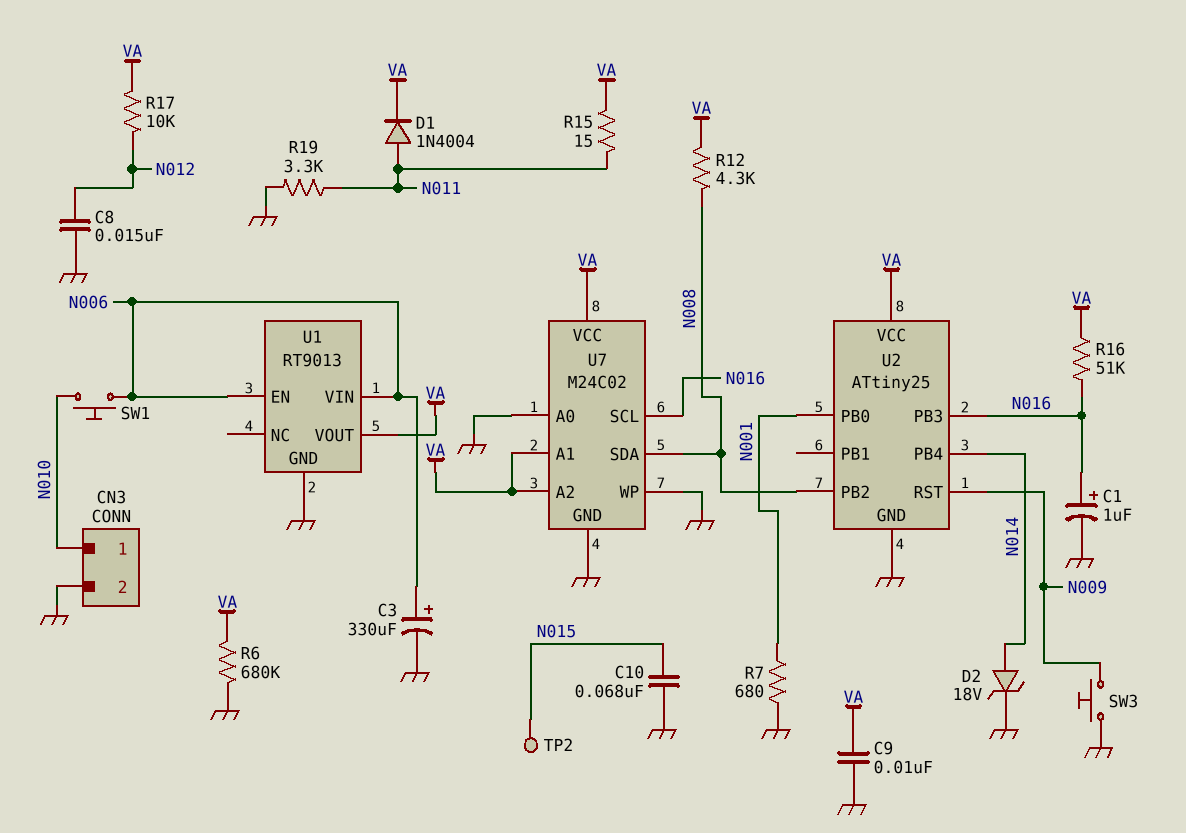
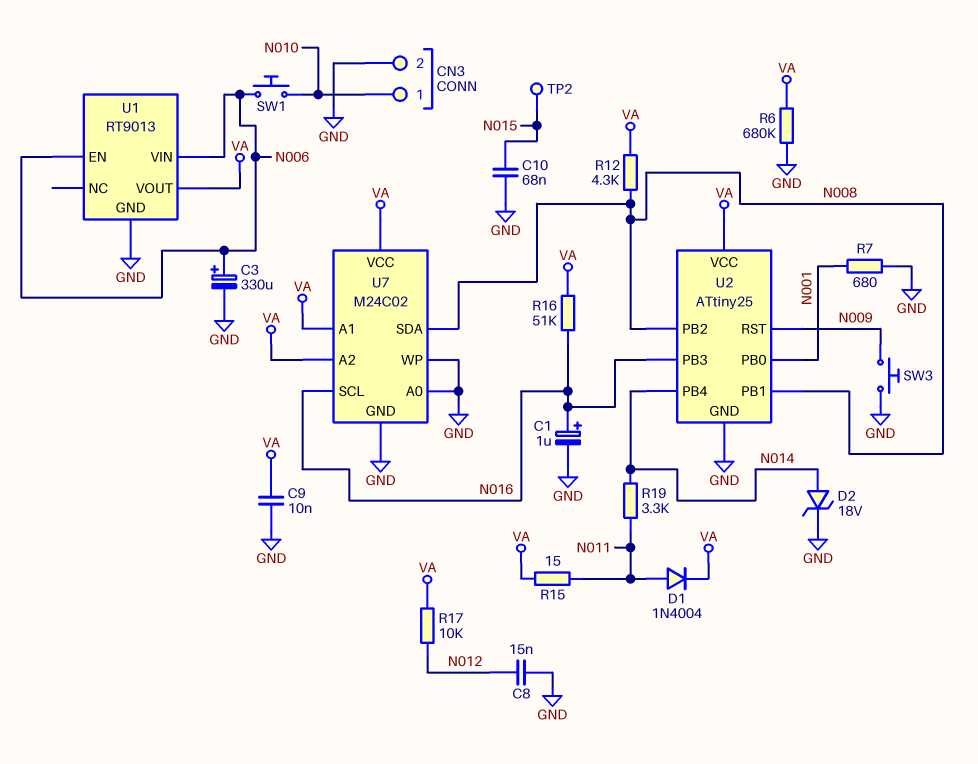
R19: 3.3k (GND, N011) -> 3.3k (N011, N014)
U2 pin PB1: none -> N008

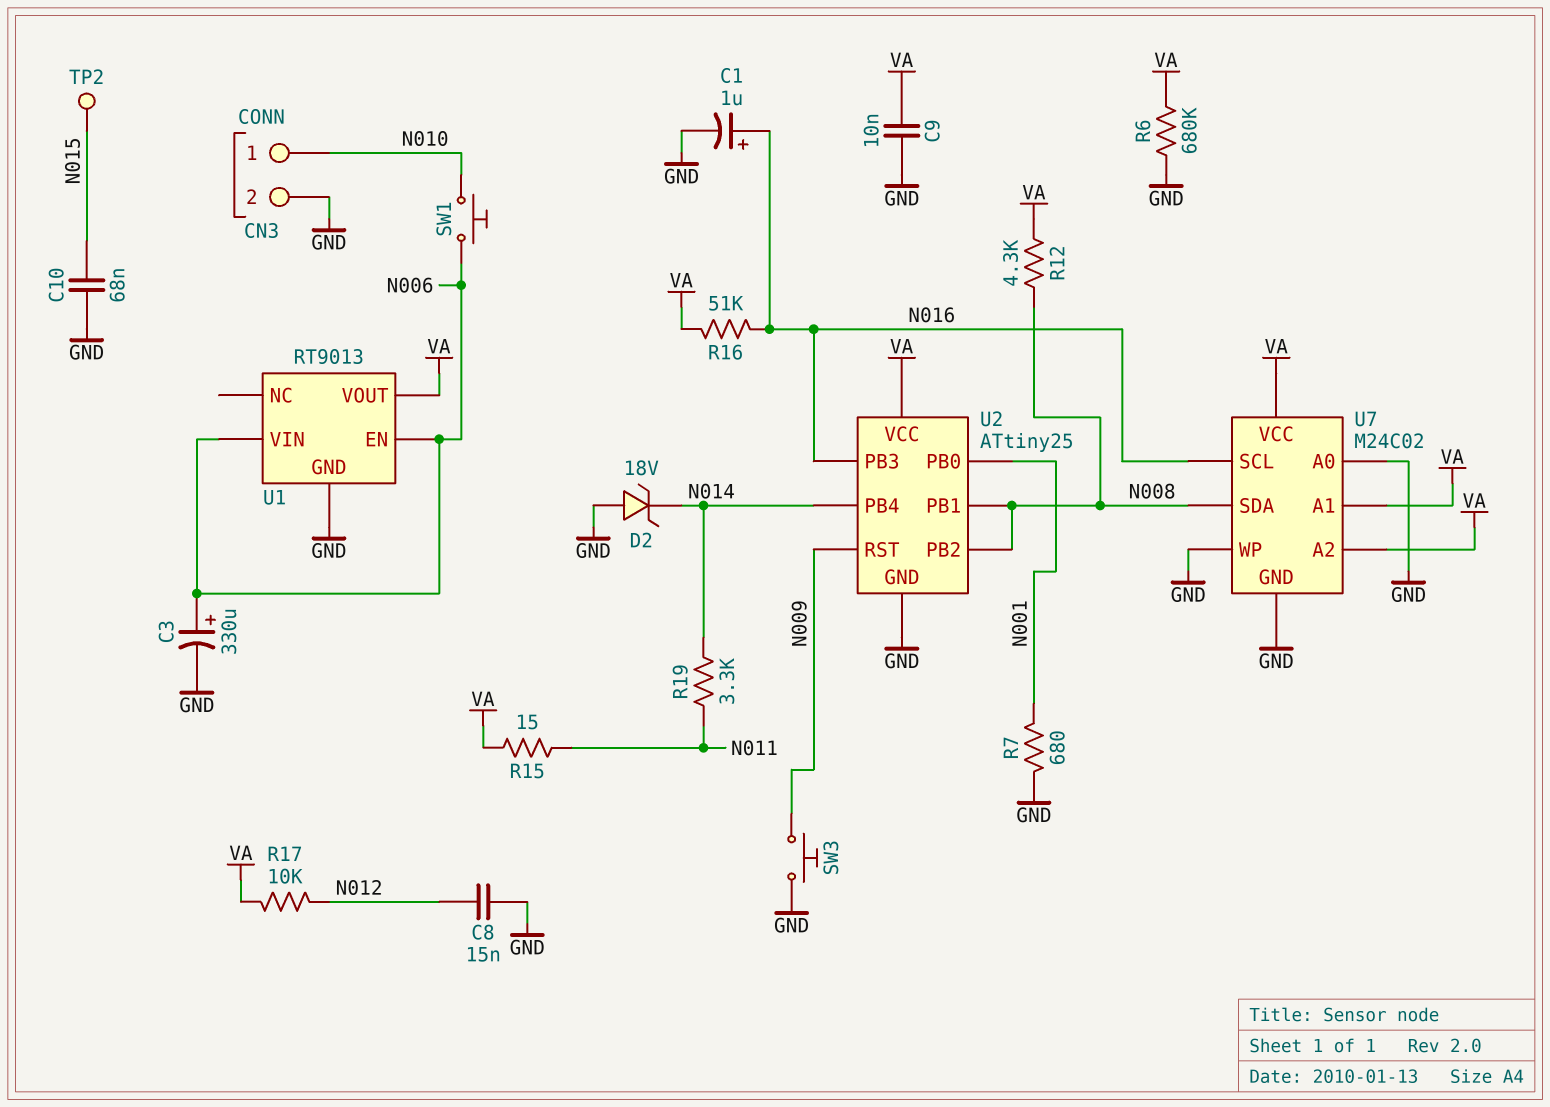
D1: diode 1N4004 (A N011, K VA) -> none
D2: zener 18V (A N014, K GND) -> zener 18V (A GND, K N014)

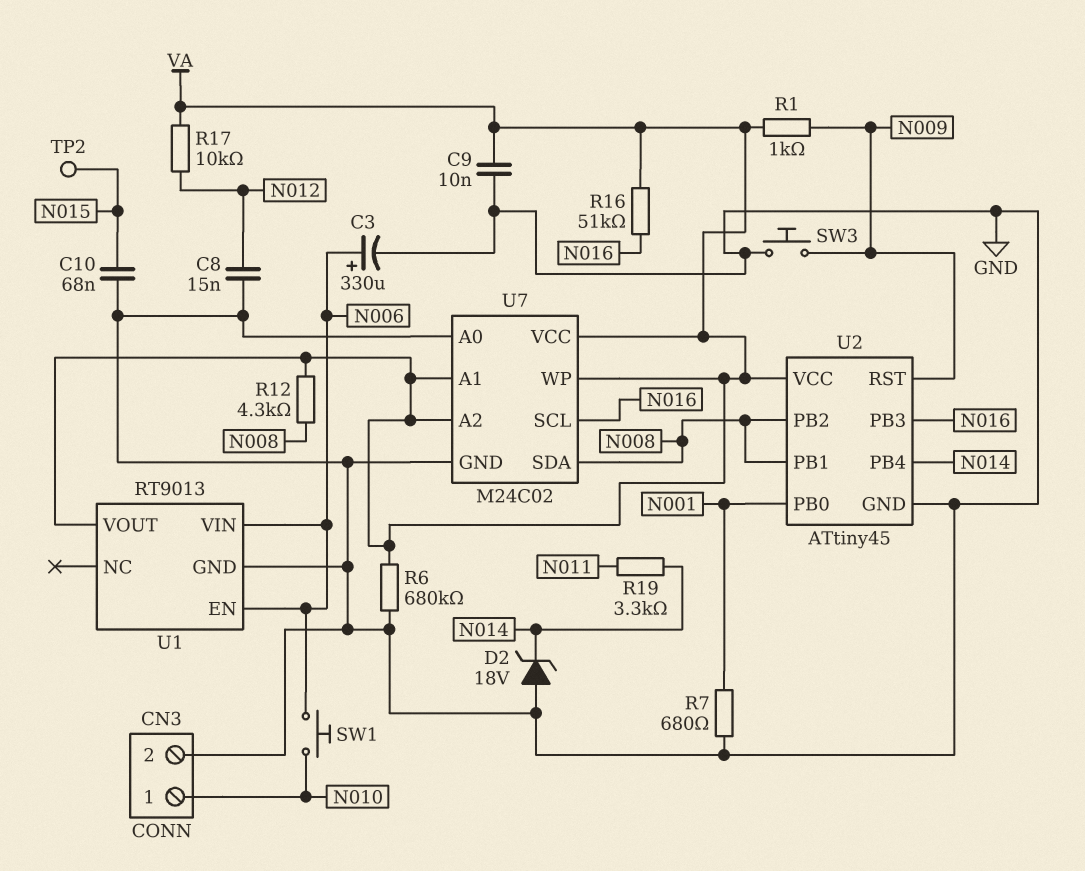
C1: 1uF (plus N016, minus GND) -> none
R1: none -> 1k (N009, VA)
R15: 15 (N011, VA) -> none
U2: ATtiny25 -> ATtiny45
U7 pin WP: GND -> VA

